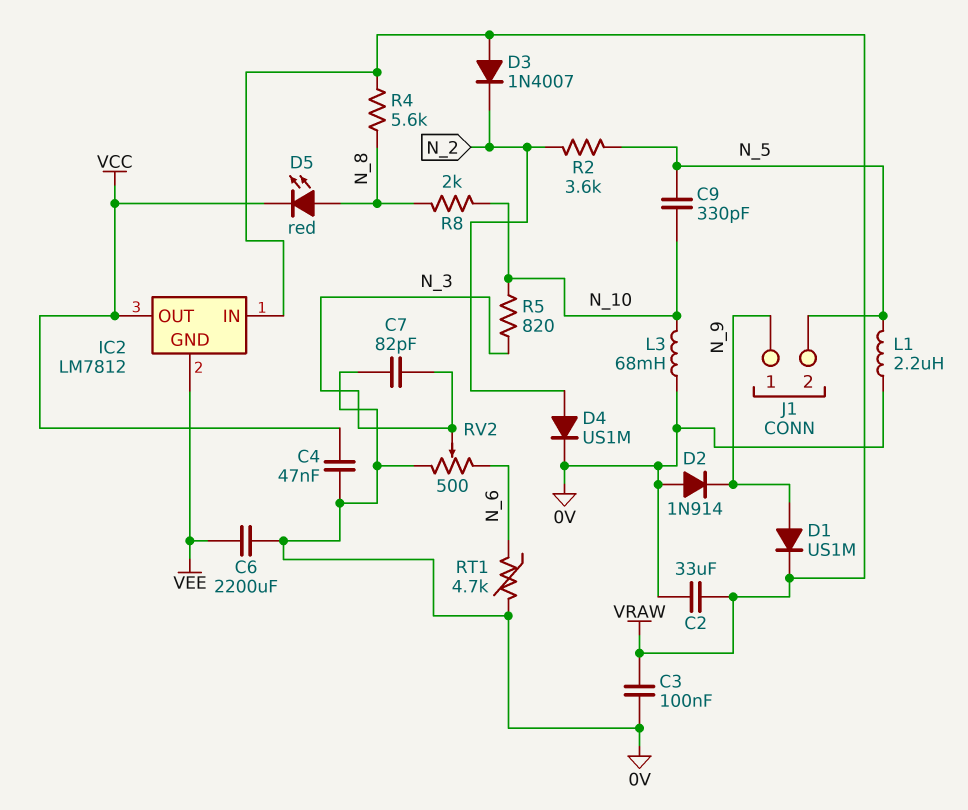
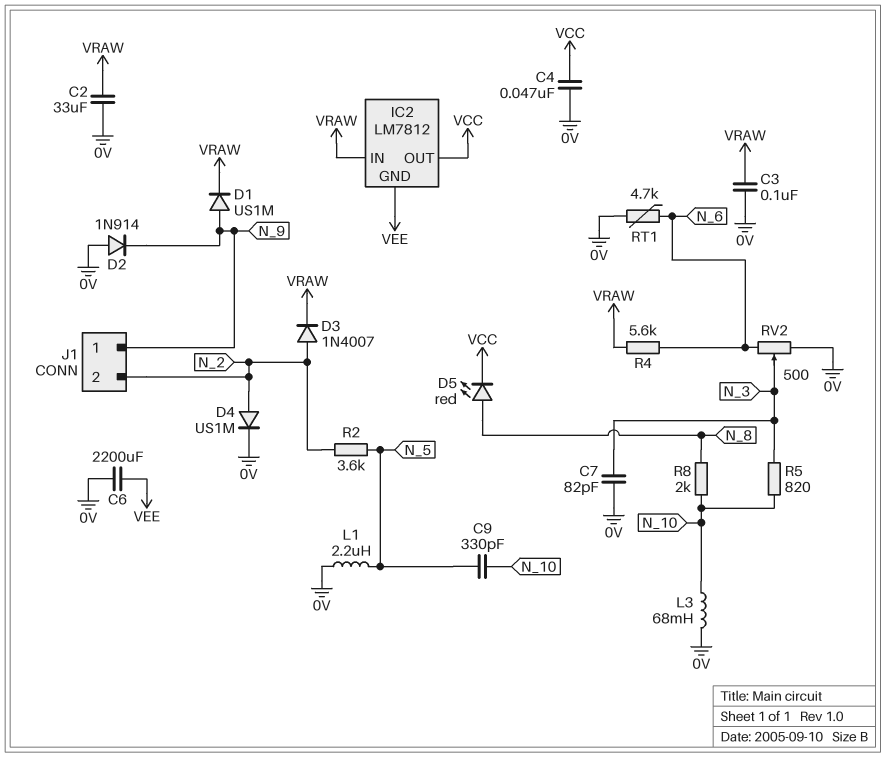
D3: diode 1N4007 (A VRAW, K N_2) -> diode 1N4007 (A N_2, K VRAW)
J1 pin 2: N_5 -> N_2
R4: 5.6k (N_8, VRAW) -> 5.6k (N_6, VRAW)

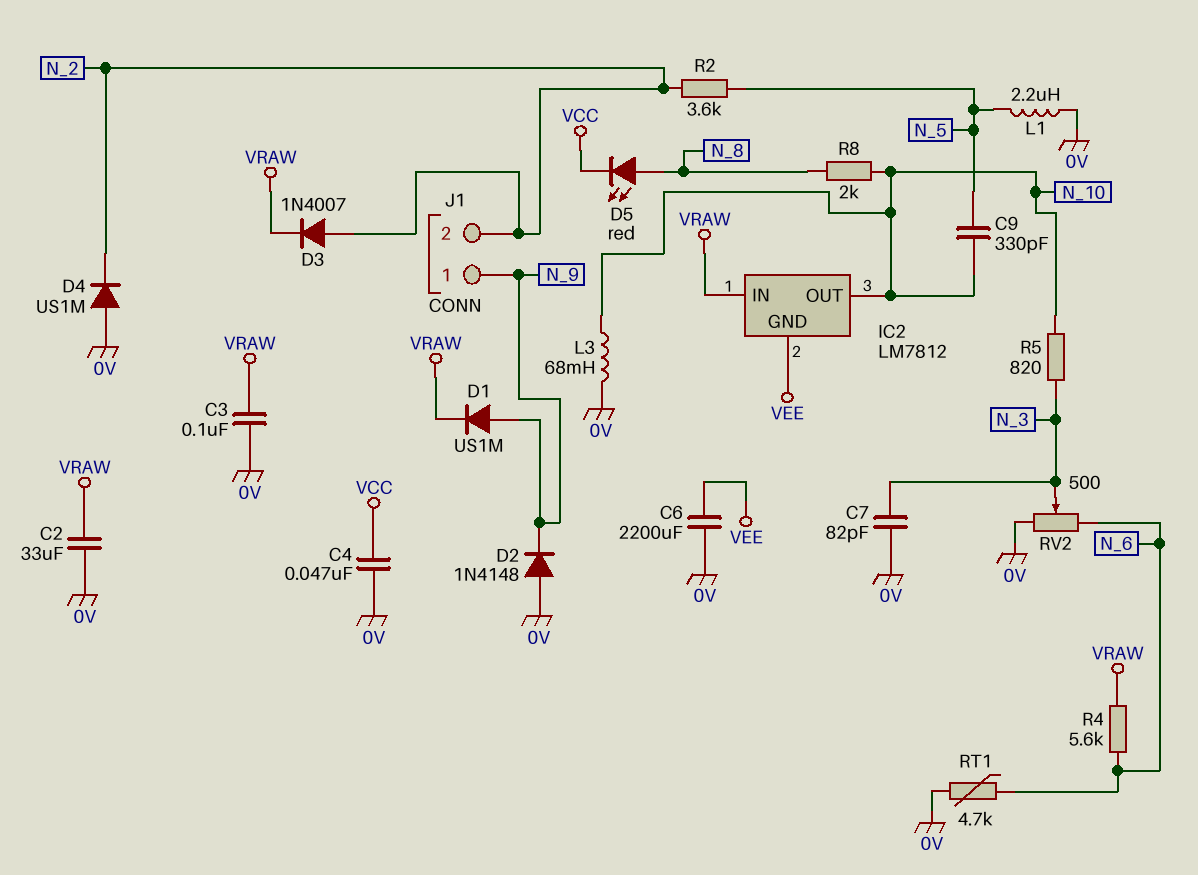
D2: diode 1N914 (A 0V, K N_9) -> diode 1N4148 (A 0V, K N_9)
D4: diode US1M (A N_2, K 0V) -> diode US1M (A 0V, K N_2)
IC2 pin OUT: VCC -> N_10

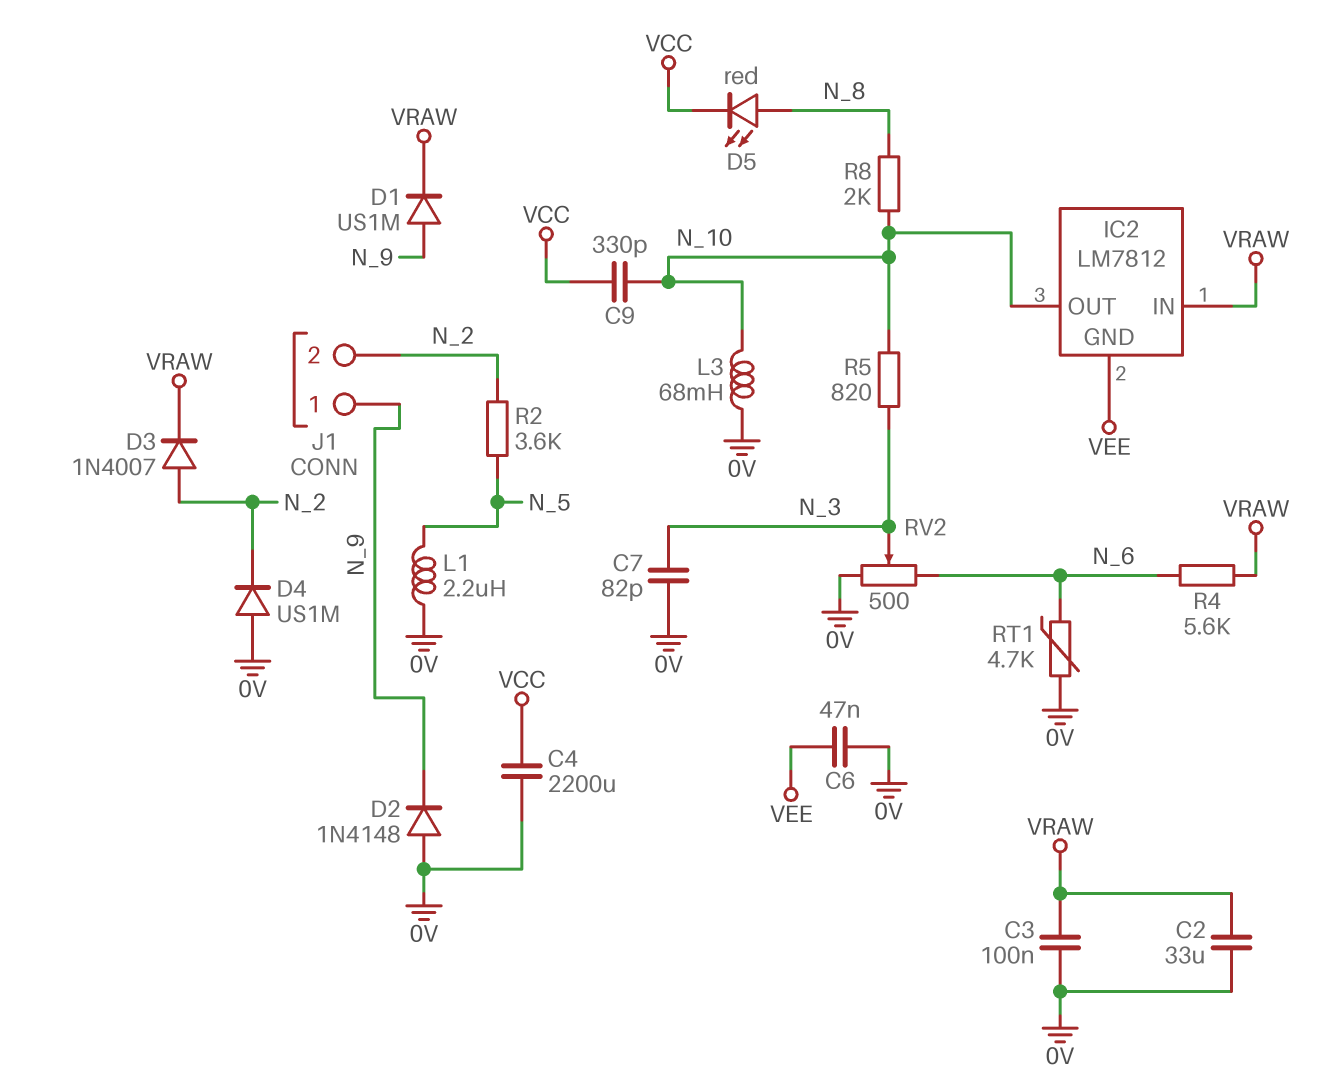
C4: 47nF (0V, VCC) -> 2200uF (0V, VCC)
C6: 2200uF (0V, VEE) -> 47nF (0V, VEE)
C9: 330pF (N_5, N_10) -> 330pF (N_10, VCC)

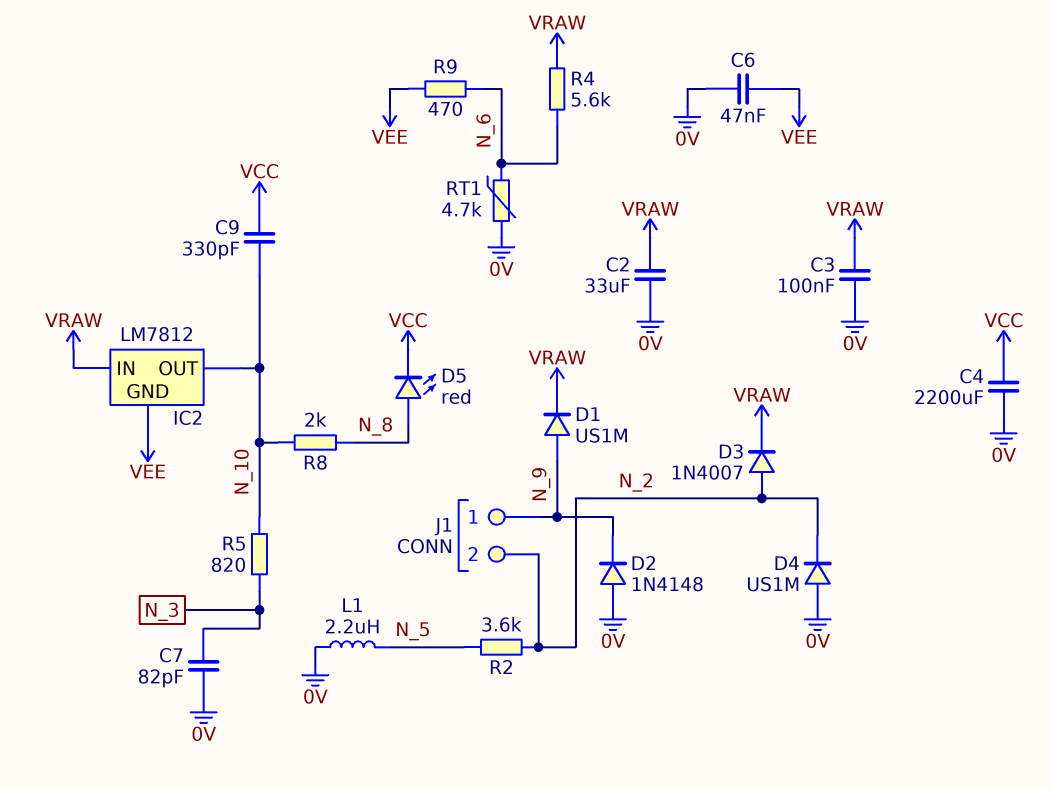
L3: 68mH (0V, N_10) -> none
R9: none -> 470 (N_6, VEE)
RV2: 500 (0V, N_6, wiper N_3) -> none

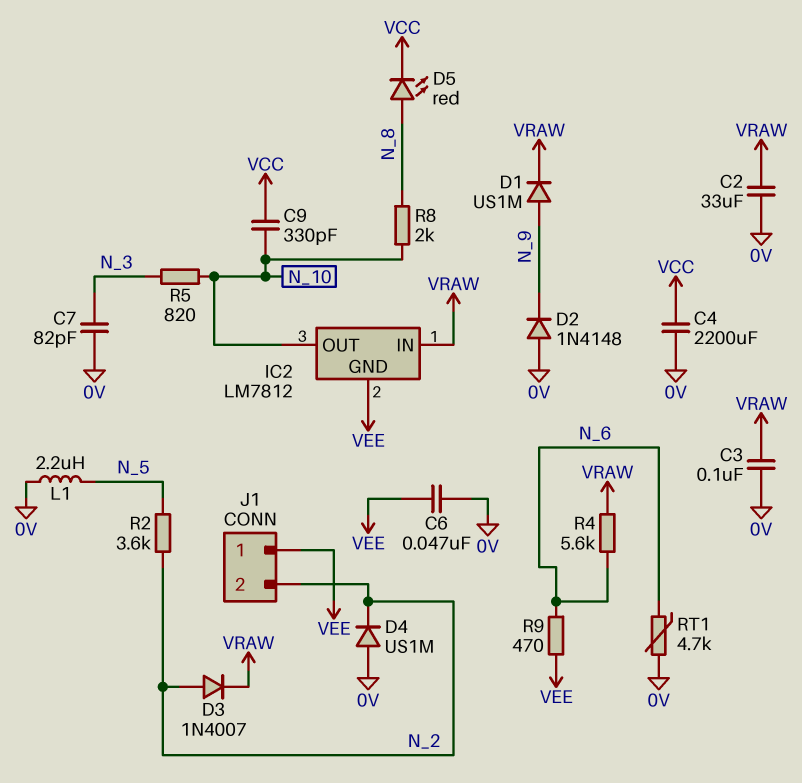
J1 pin 1: N_9 -> VEE

